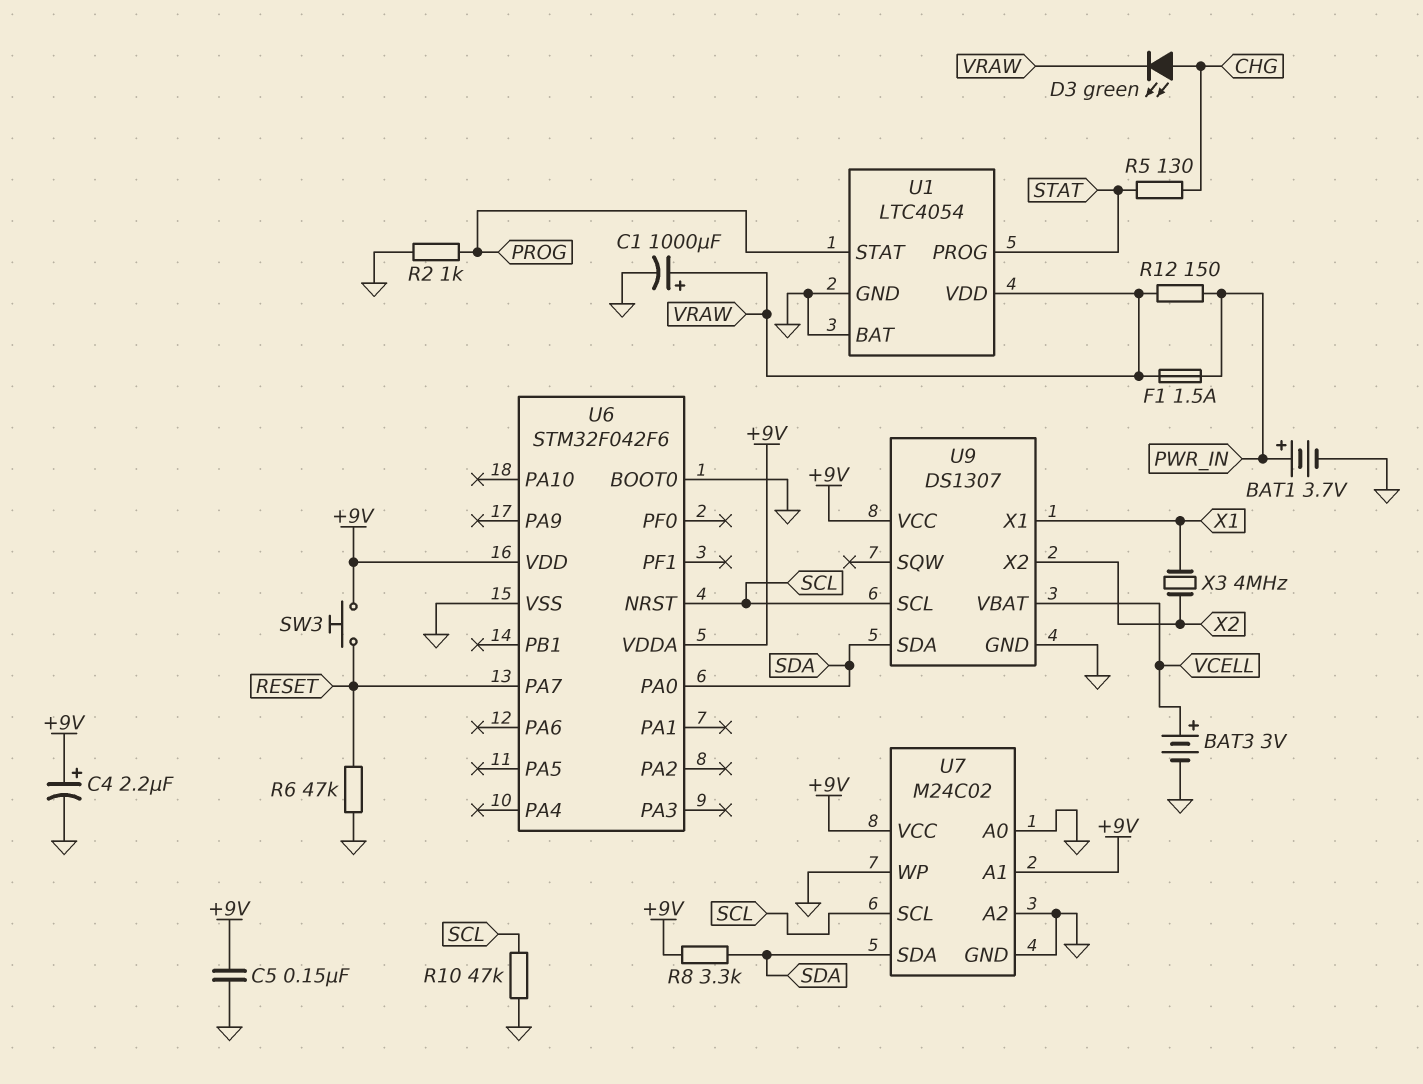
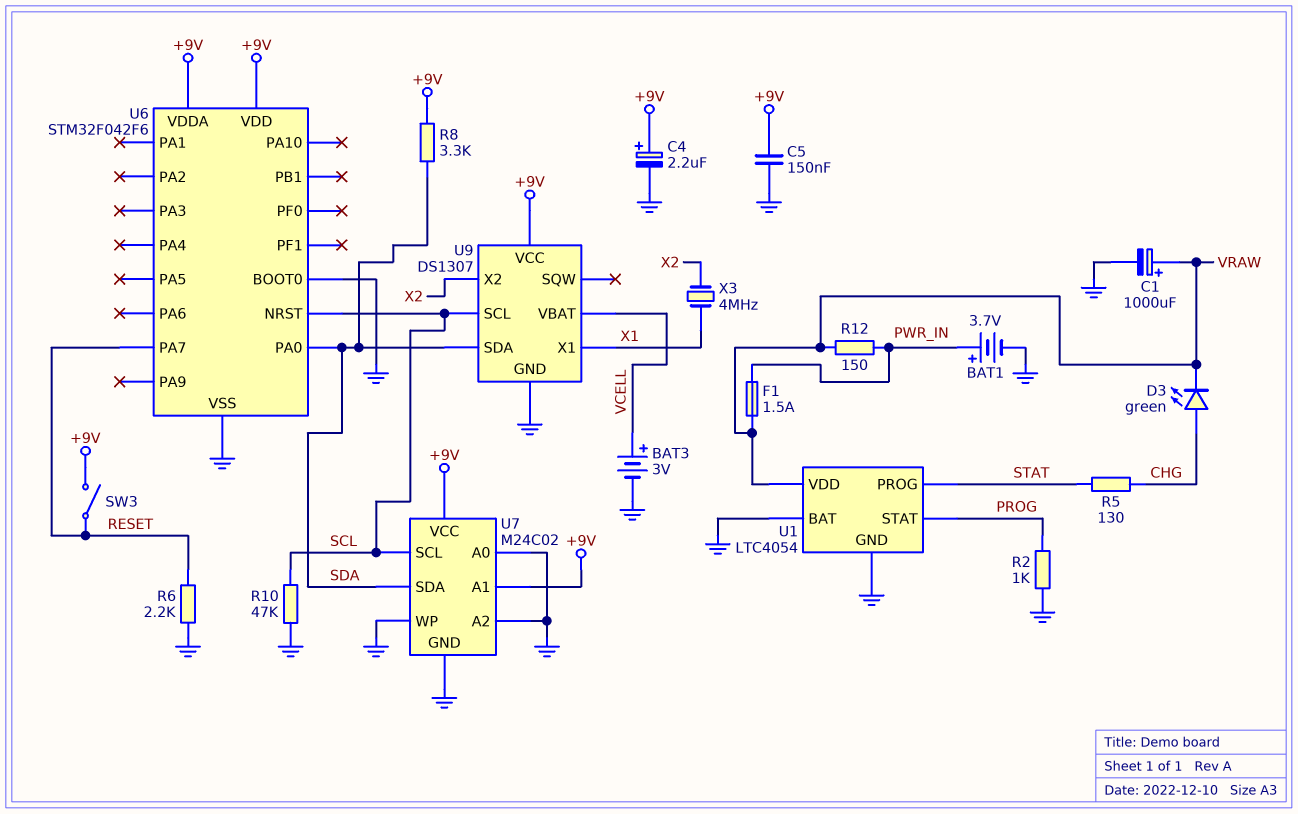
R6: 47k (GND, RESET) -> 2.2k (GND, RESET)
SW3: button (+9V, RESET) -> switch (+9V, RESET)

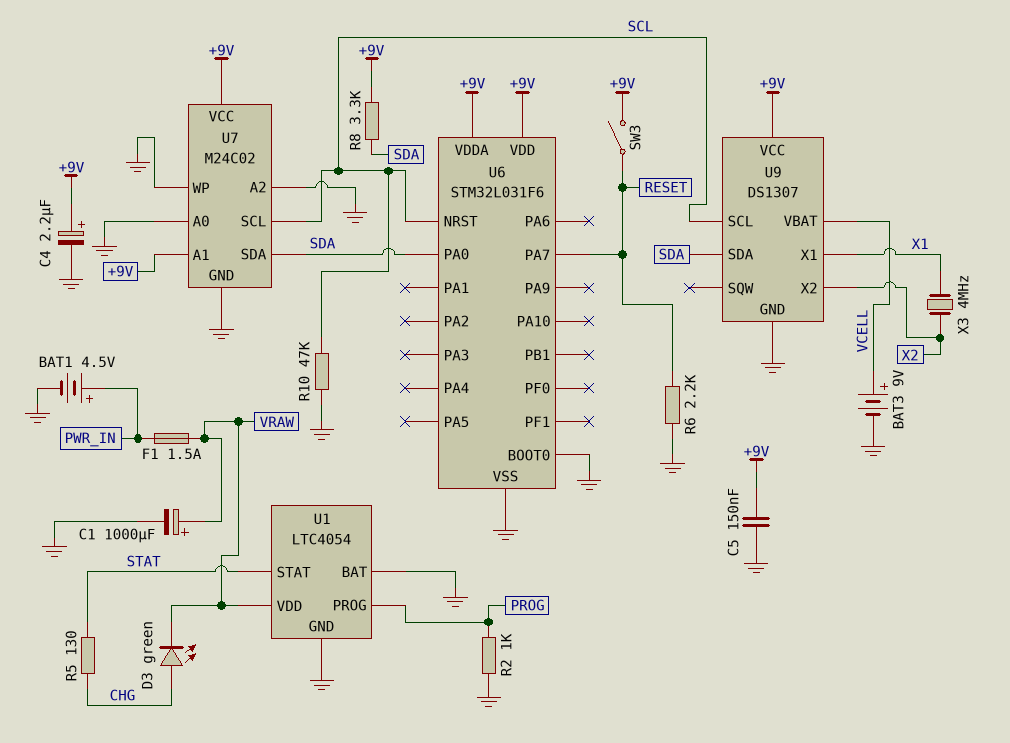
BAT1: 3.7V (plus PWR_IN, minus GND) -> 4.5V (plus PWR_IN, minus GND)
BAT3: 3V (plus VCELL, minus GND) -> 9V (plus VCELL, minus GND)
R12: 150 (PWR_IN, VRAW) -> none
U1 pin PROG: STAT -> PROG
U1 pin STAT: PROG -> STAT
U6: STM32F042F6 -> STM32L031F6

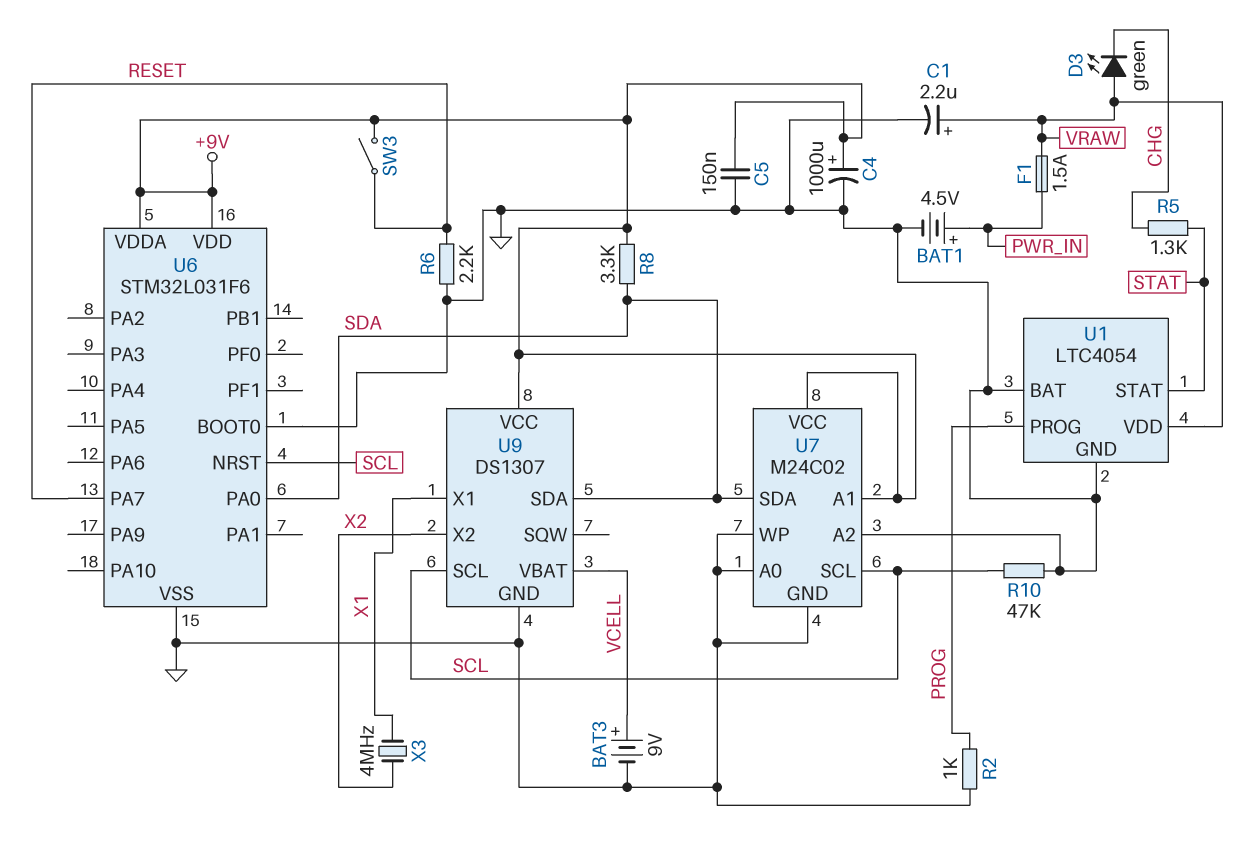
C1: 1000uF (plus VRAW, minus GND) -> 2.2uF (plus VRAW, minus GND)
C4: 2.2uF (plus +9V, minus GND) -> 1000uF (plus +9V, minus GND)
D3: LED green (A CHG, K VRAW) -> LED green (A VRAW, K CHG)
R5: 130 (CHG, STAT) -> 1.3k (CHG, STAT)

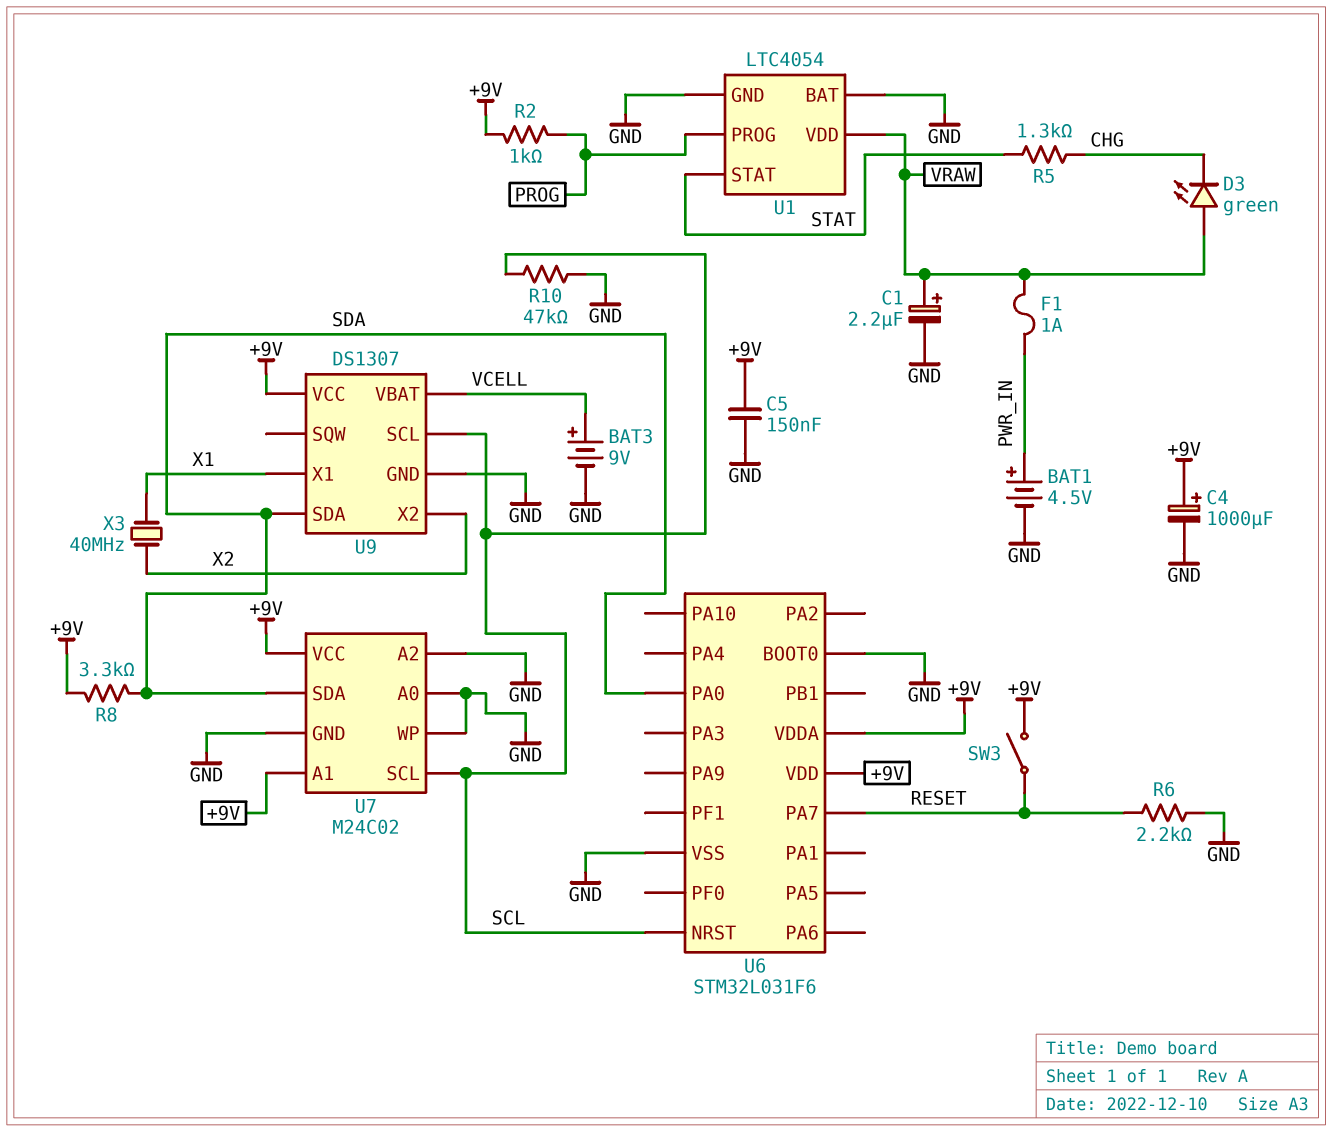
F1: 1.5A (PWR_IN, VRAW) -> 1A (PWR_IN, VRAW)
R2: 1k (GND, PROG) -> 1k (+9V, PROG)
X3: 4MHz (X1, X2) -> 40MHz (X1, X2)

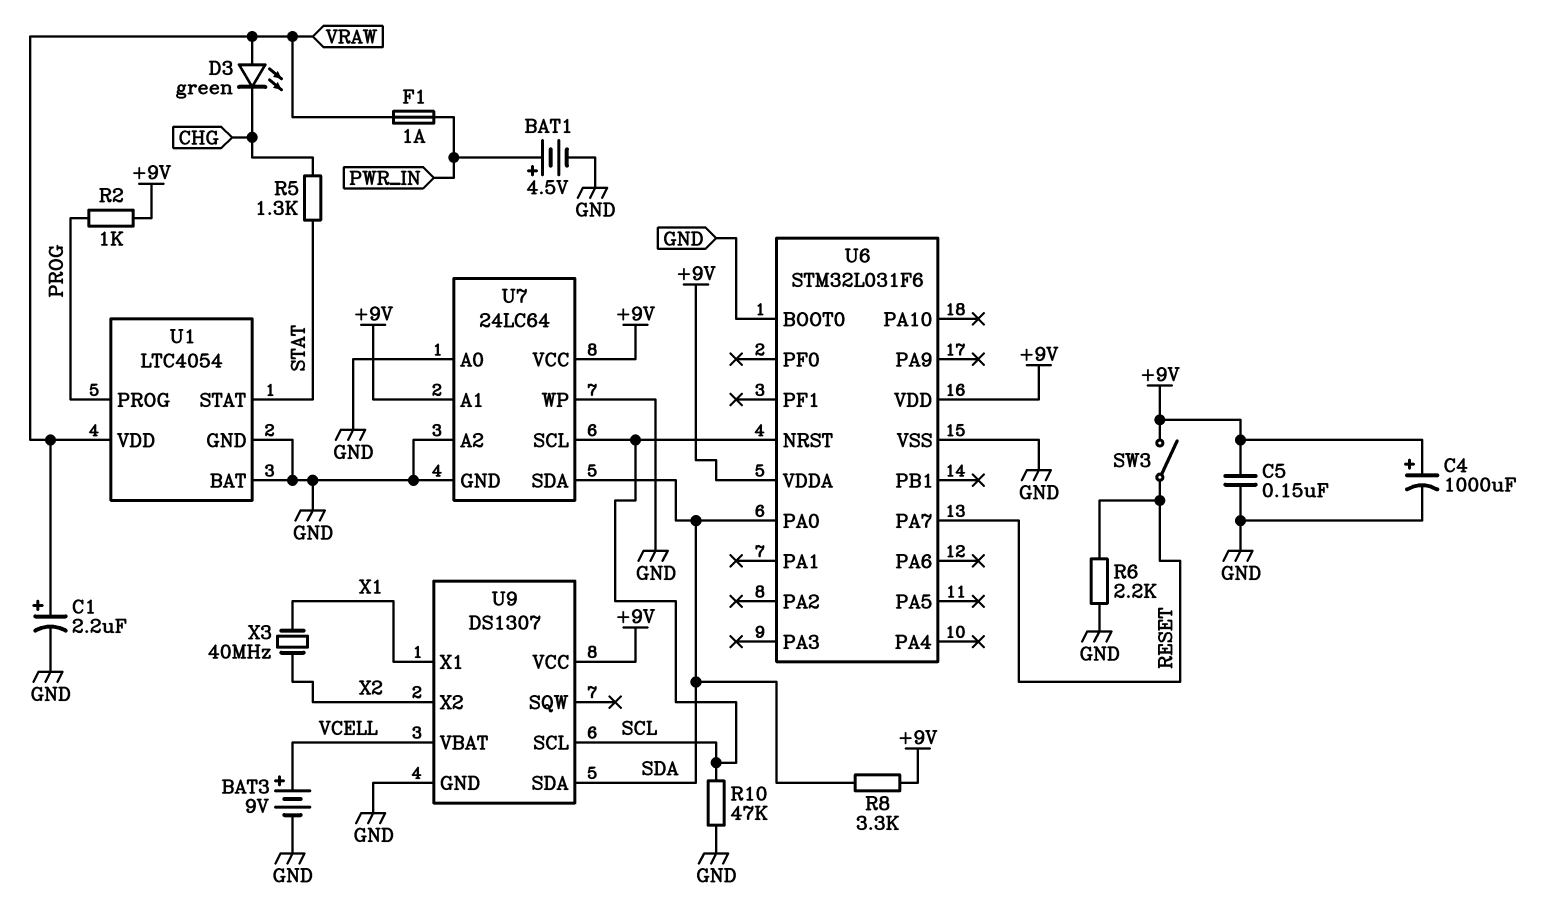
U7: M24C02 -> 24LC64

